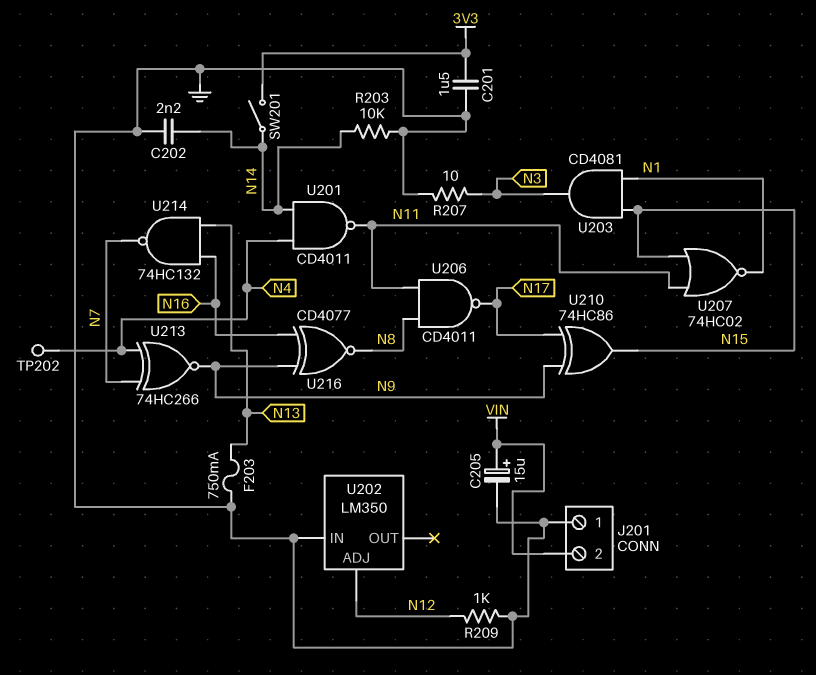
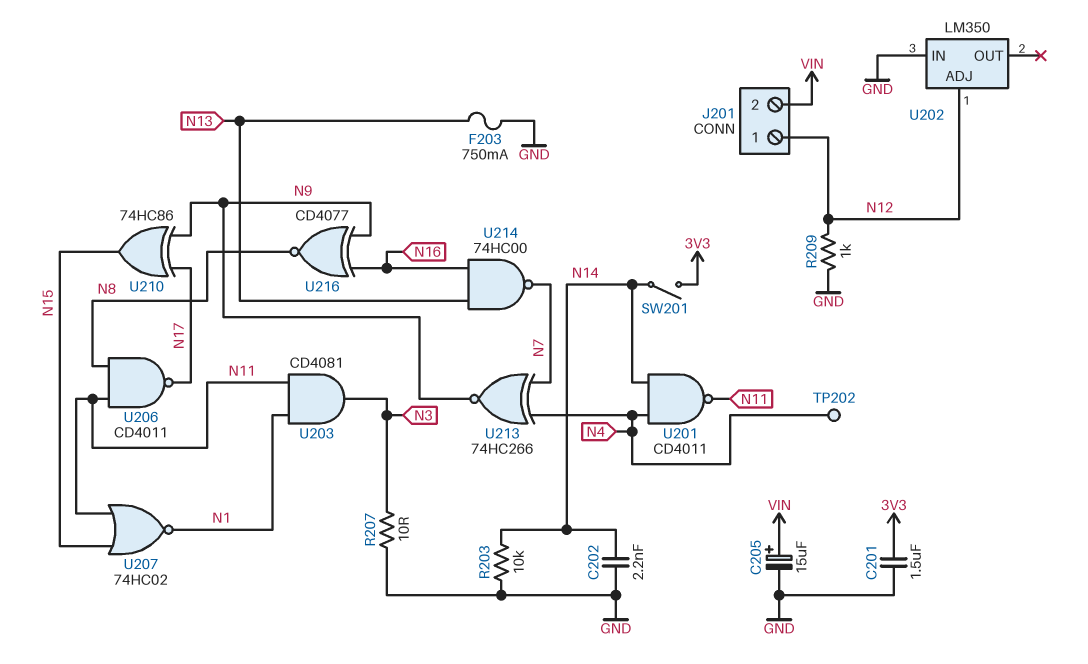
J201 pin 1: GND -> N12
U203: AND CD4081 (in N1, in N15, out N3) -> AND CD4081 (in N1, in N11, out N3)
U214: NAND 74HC132 (in N13, in N16, out N7) -> NAND 74HC00 (in N13, in N16, out N7)

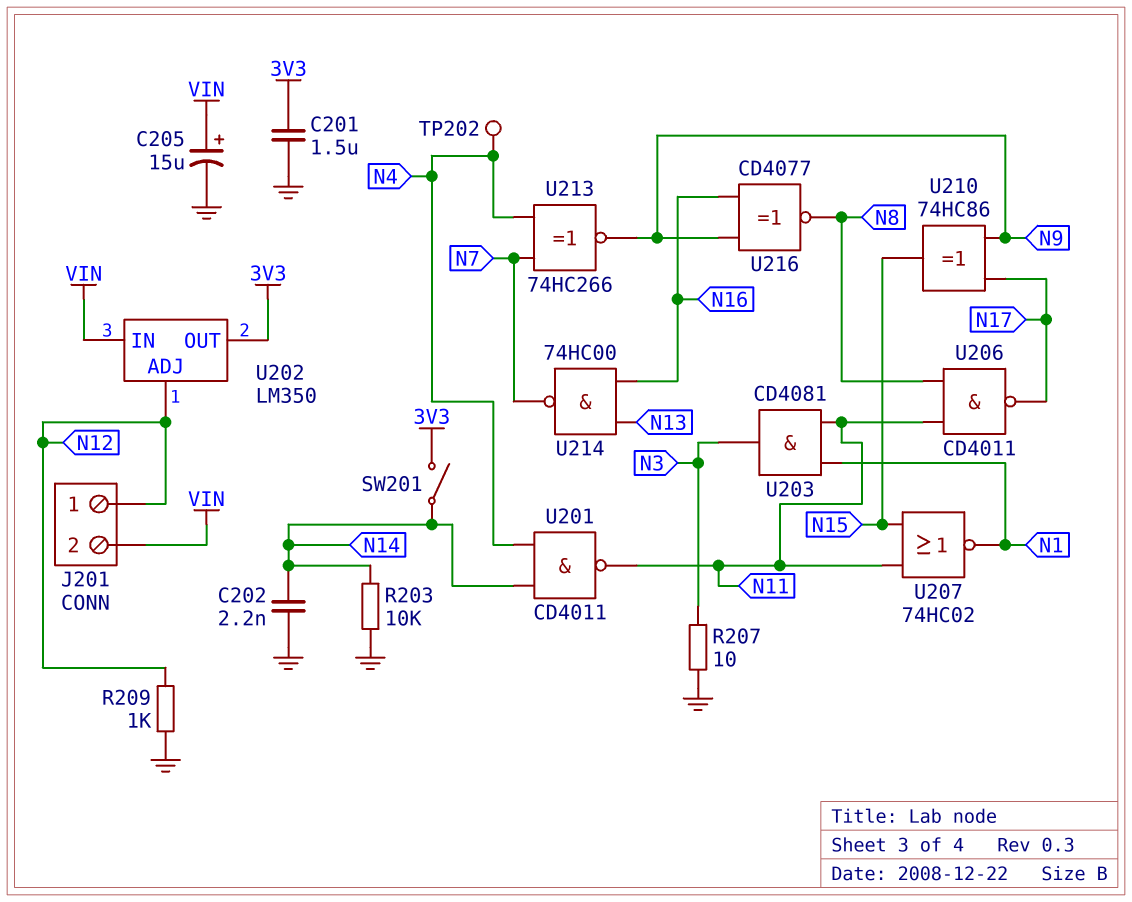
F203: 750mA (GND, N13) -> none
U202 pin IN: GND -> VIN
U202 pin OUT: none -> 3V3

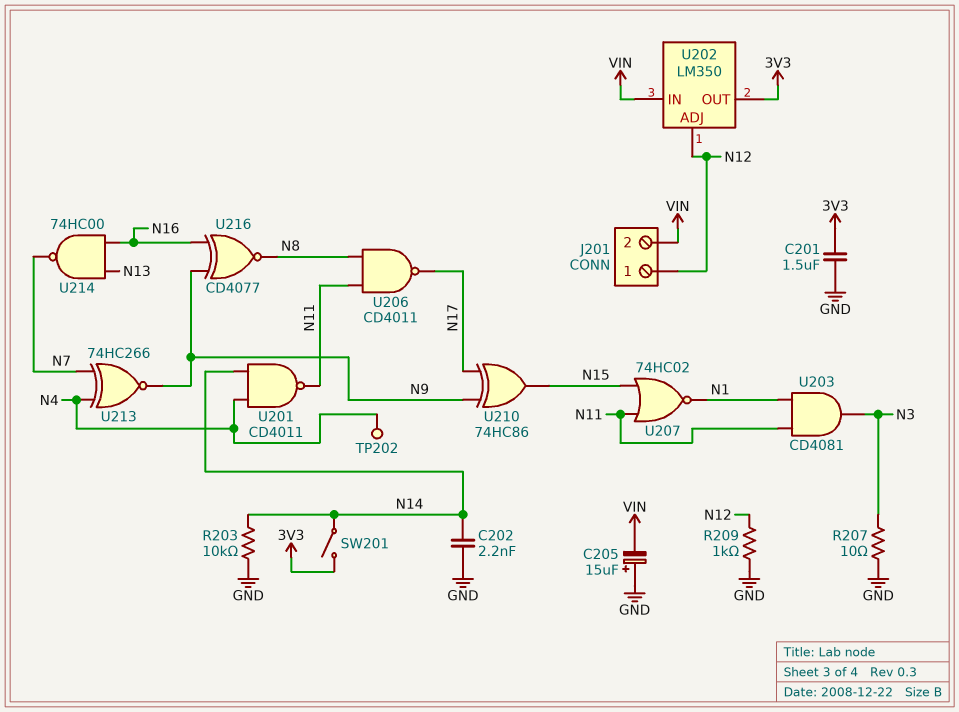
C205: 15uF (plus VIN, minus GND) -> 15uF (plus GND, minus VIN)

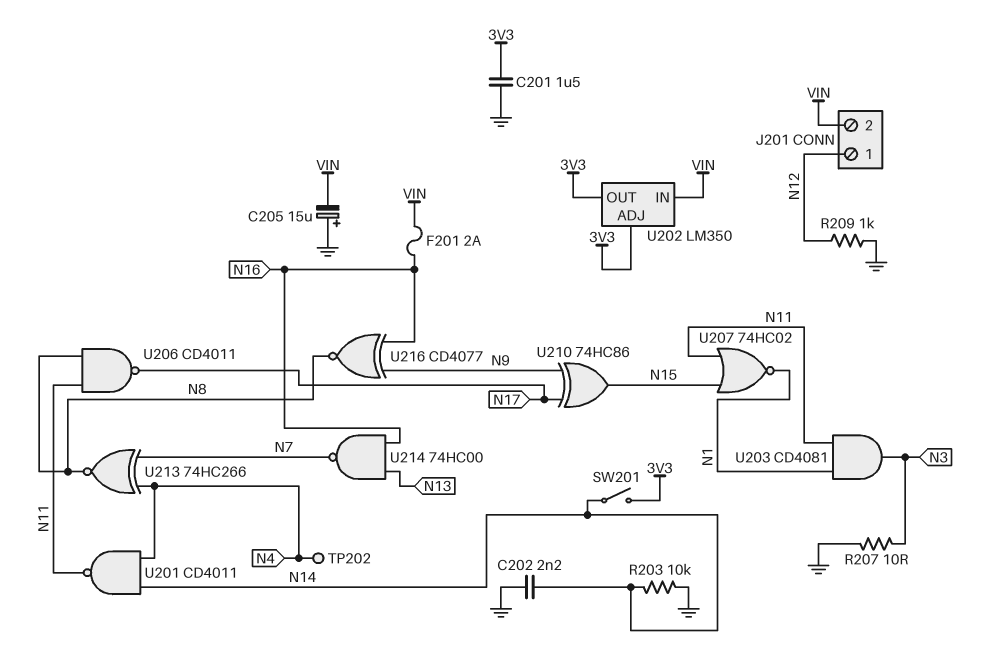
F201: none -> 2A (N16, VIN)
U202 pin ADJ: N12 -> 3V3
U213: XNOR 74HC266 (in N4, in N7, out N9) -> XNOR 74HC266 (in N4, in N7, out N8)

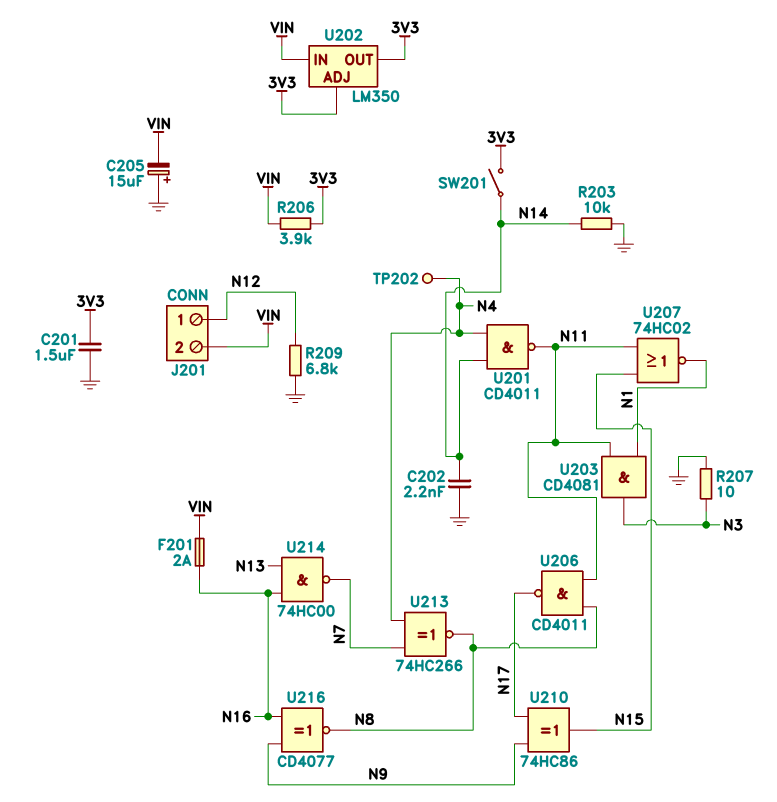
R206: none -> 3.9k (3V3, VIN)
R209: 1k (GND, N12) -> 6.8k (GND, N12)

